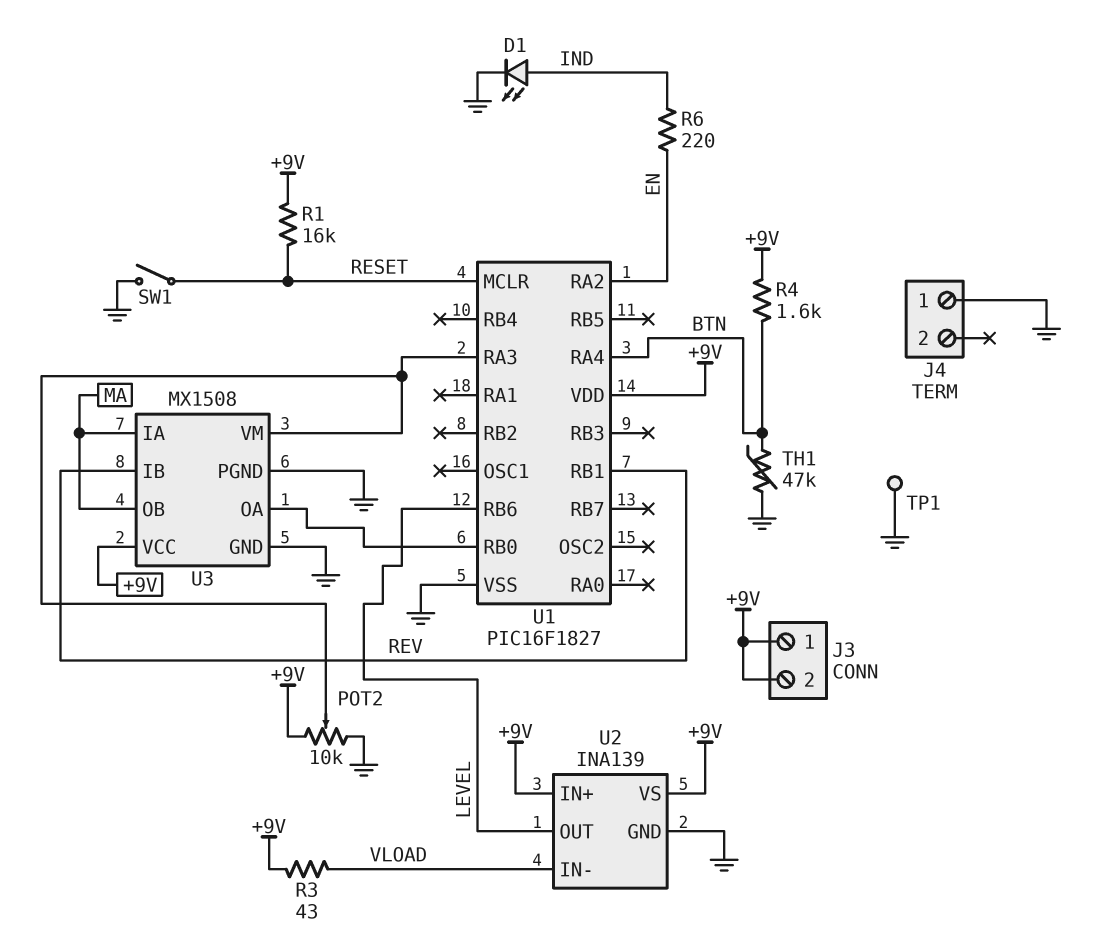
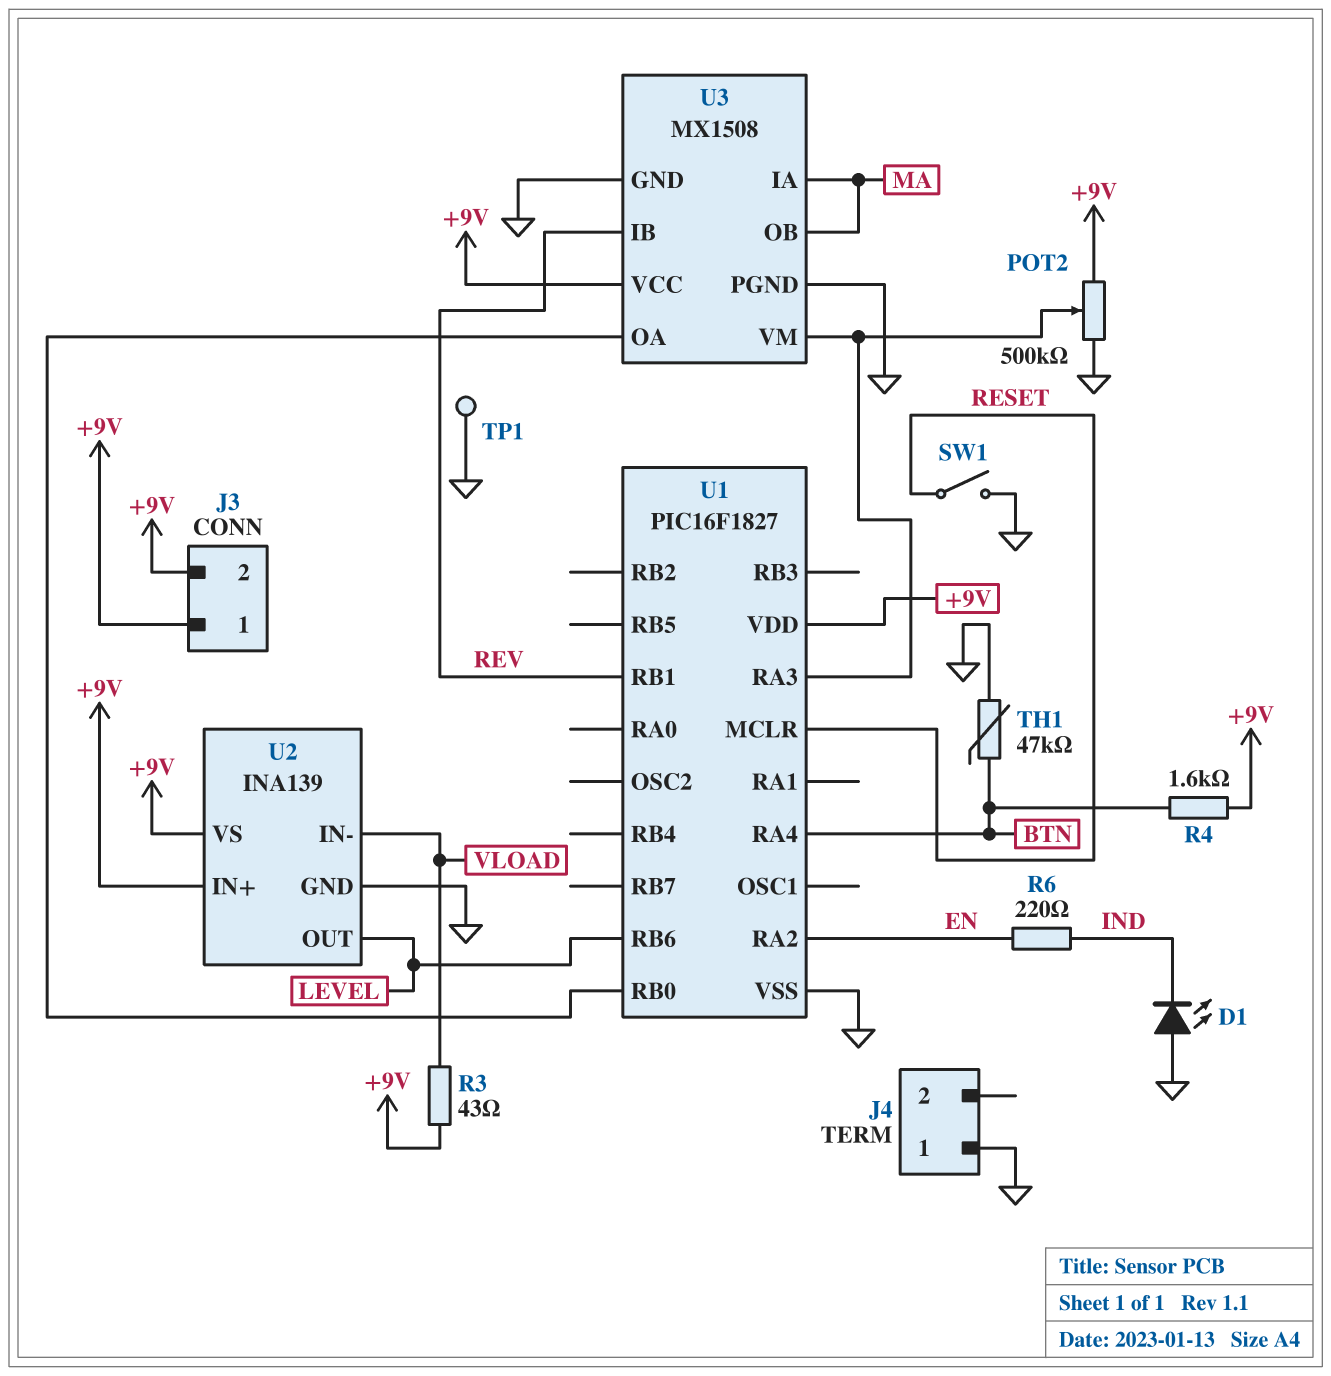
D1: LED (A IND, K GND) -> LED (A GND, K IND)
POT2: 10k (+9V, GND, wiper U1/RA3) -> 500k (+9V, GND, wiper U1/RA3)
R1: 16k (+9V, RESET) -> none

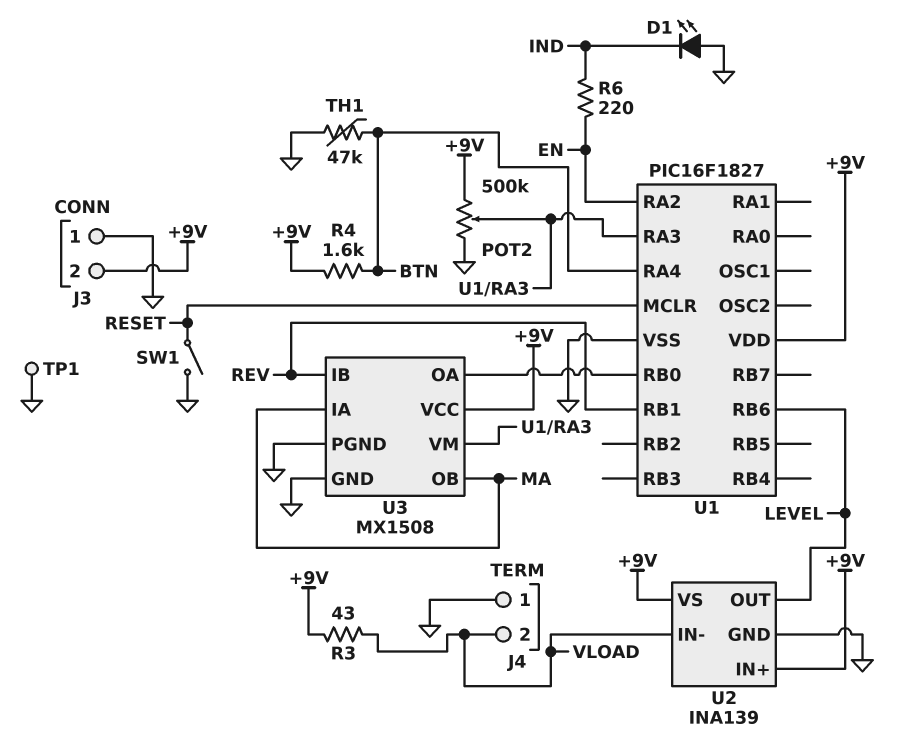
J3 pin 1: +9V -> GND
J4 pin 2: none -> VLOAD

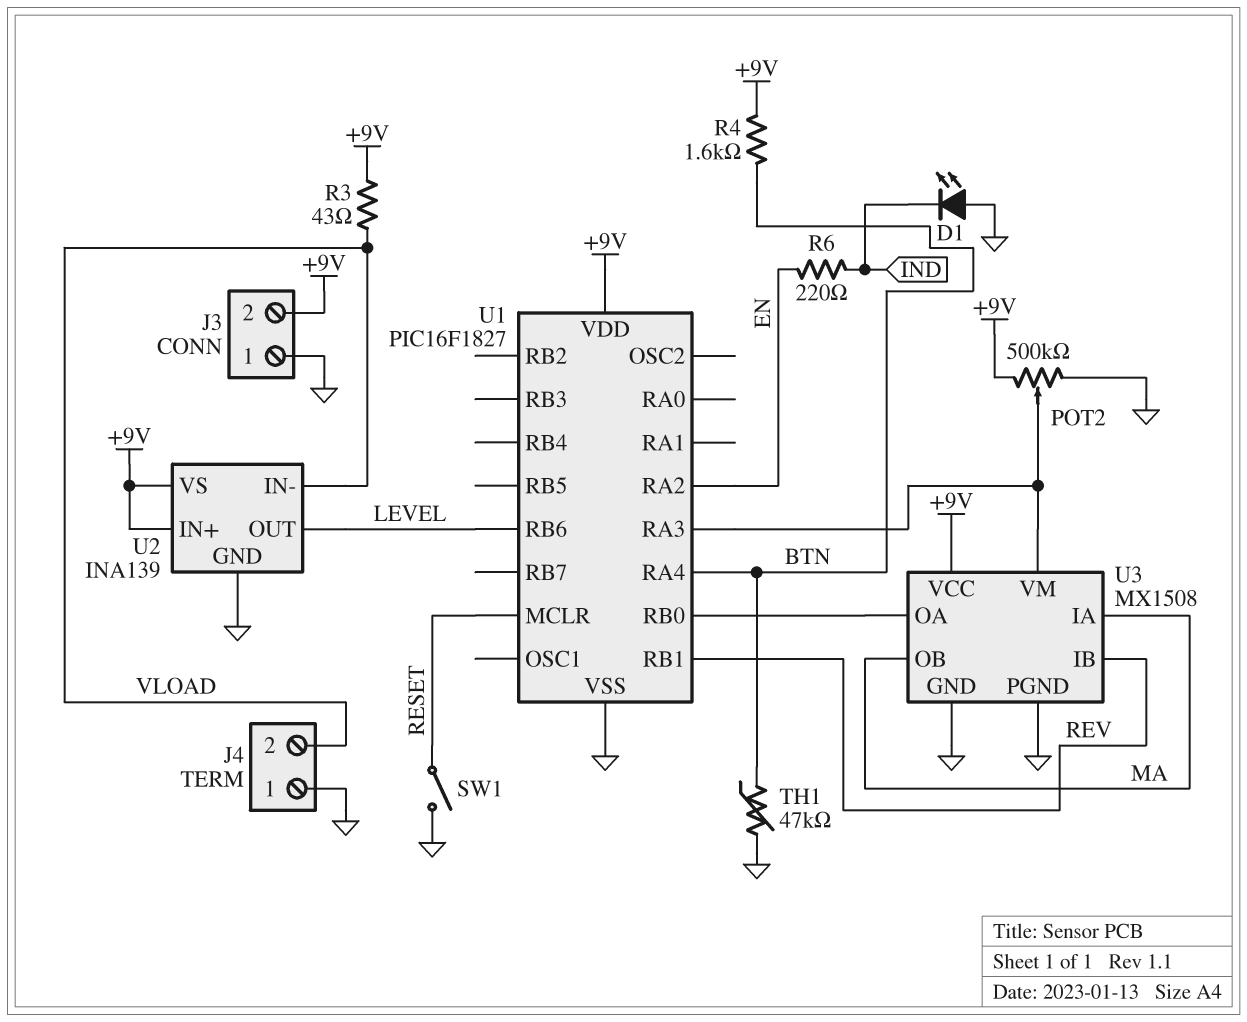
TP1: test point (GND) -> none

